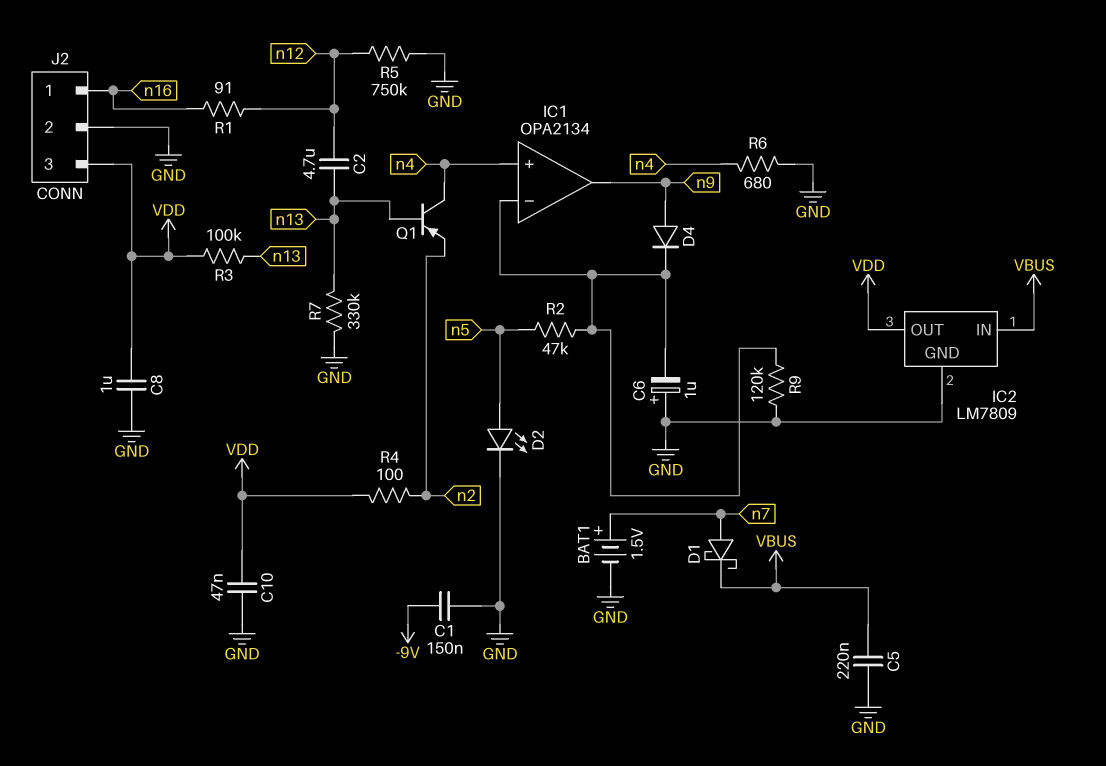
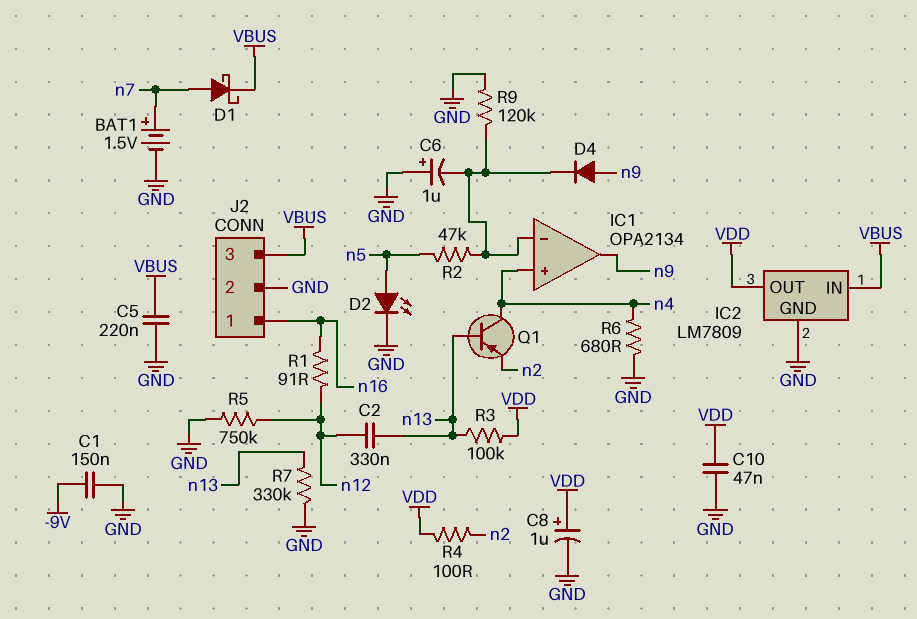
C2: 4.7uF (n12, n13) -> 330nF (n12, n13)
C8: 1uF (GND, VDD) -> 1uF (plus VDD, minus GND)
J2 pin 3: VDD -> VBUS

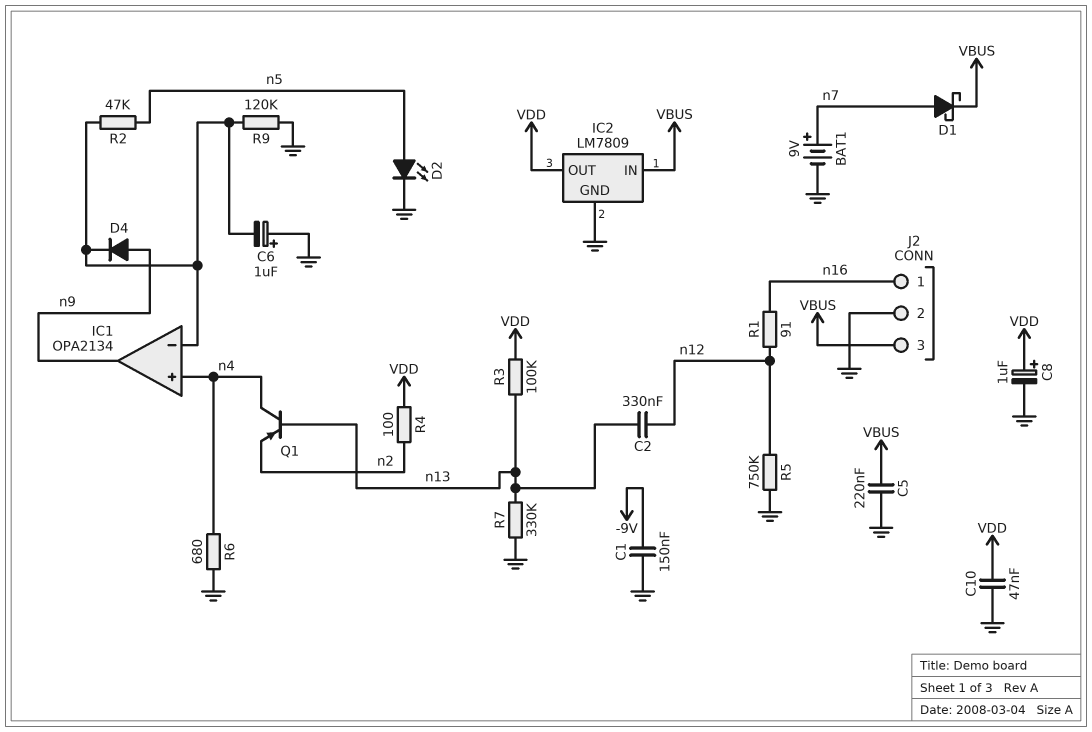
BAT1: 1.5V (plus n7, minus GND) -> 9V (plus n7, minus GND)

